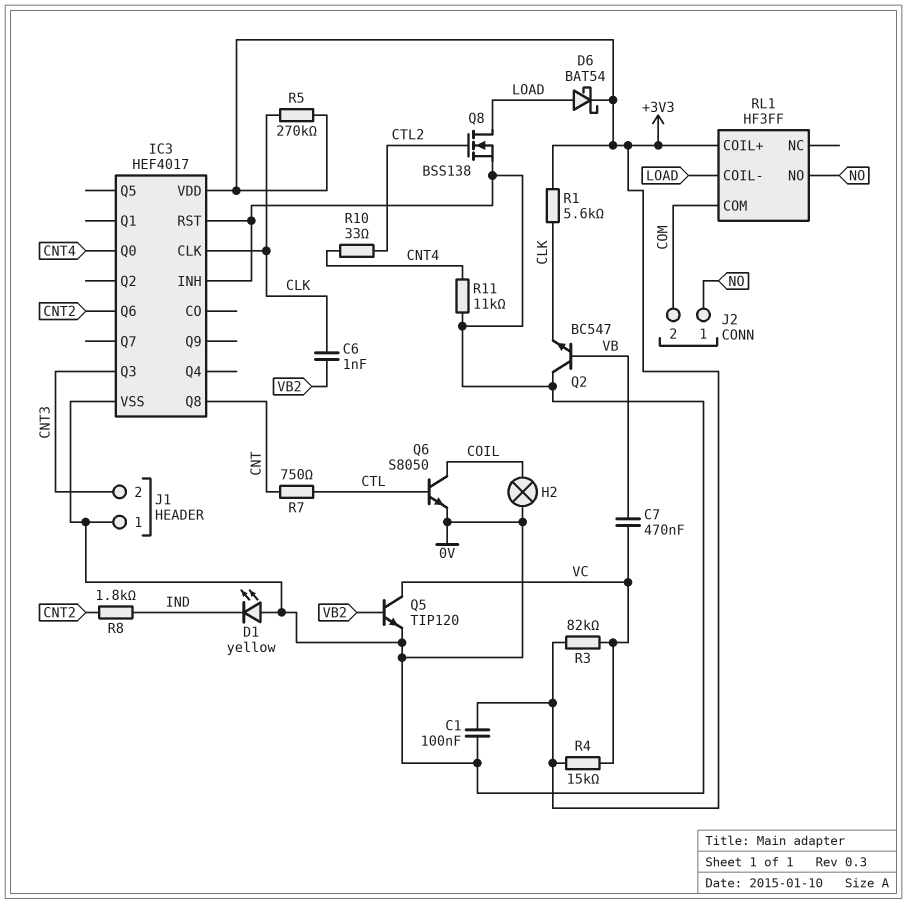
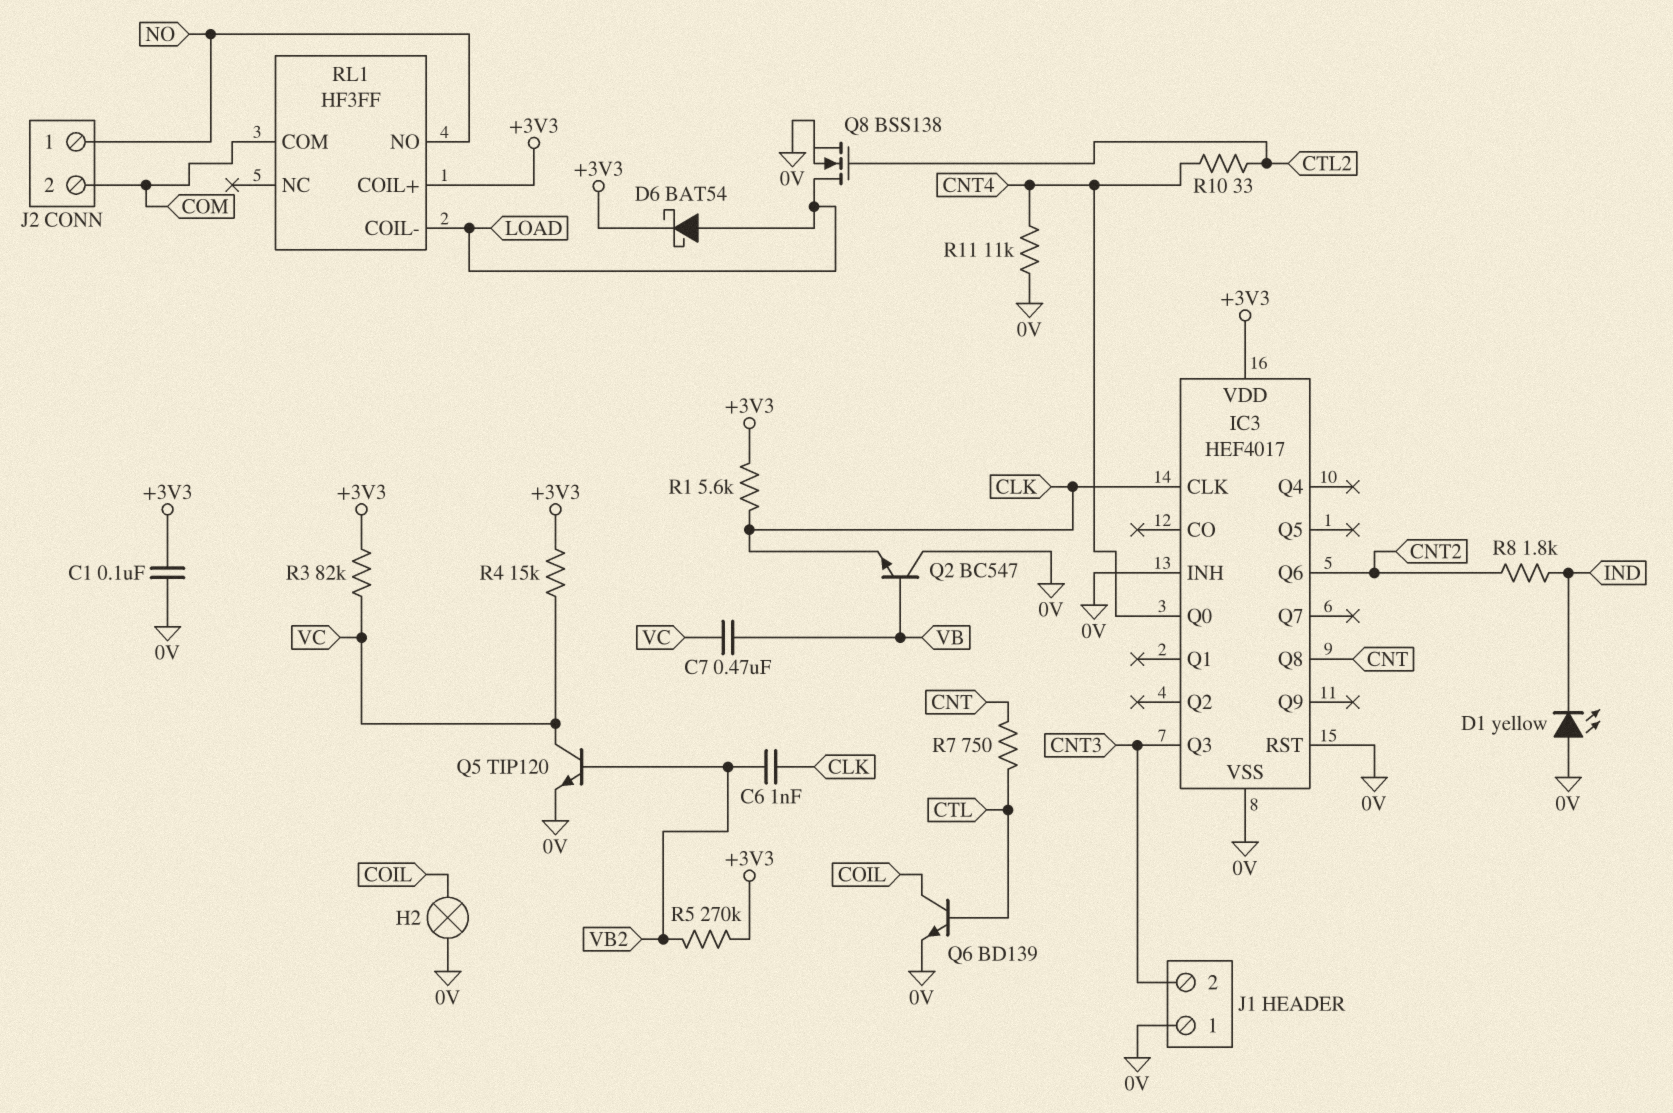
Q6: NPN S8050 (B CTL, C COIL, E 0V) -> NPN BD139 (B CTL, C COIL, E 0V)
R5: 270k (+3V3, CLK) -> 270k (+3V3, VB2)

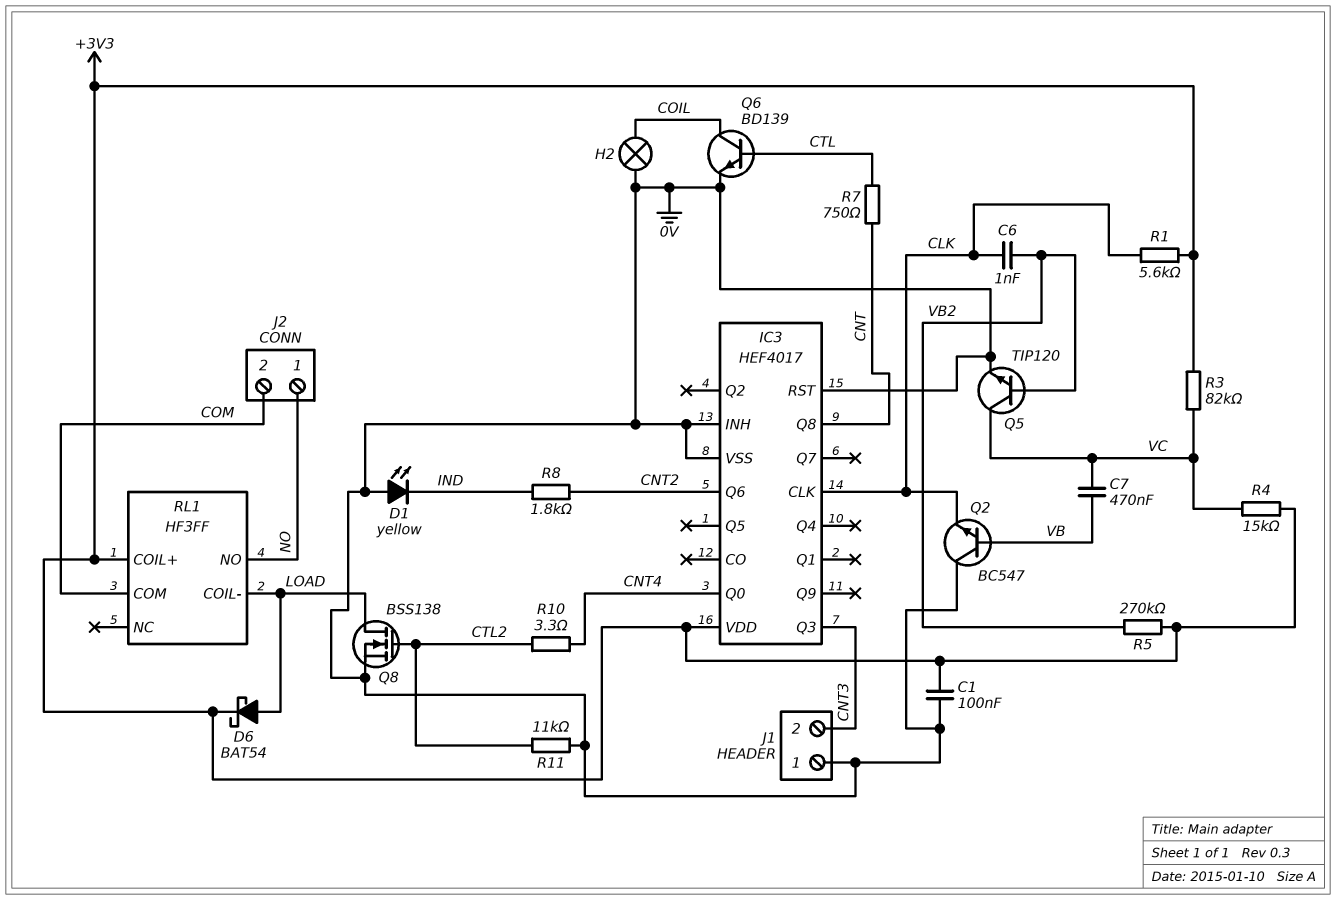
R10: 33 (CNT4, CTL2) -> 3.3 (CNT4, CTL2)
R11: 11k (0V, CNT4) -> 11k (0V, CTL2)

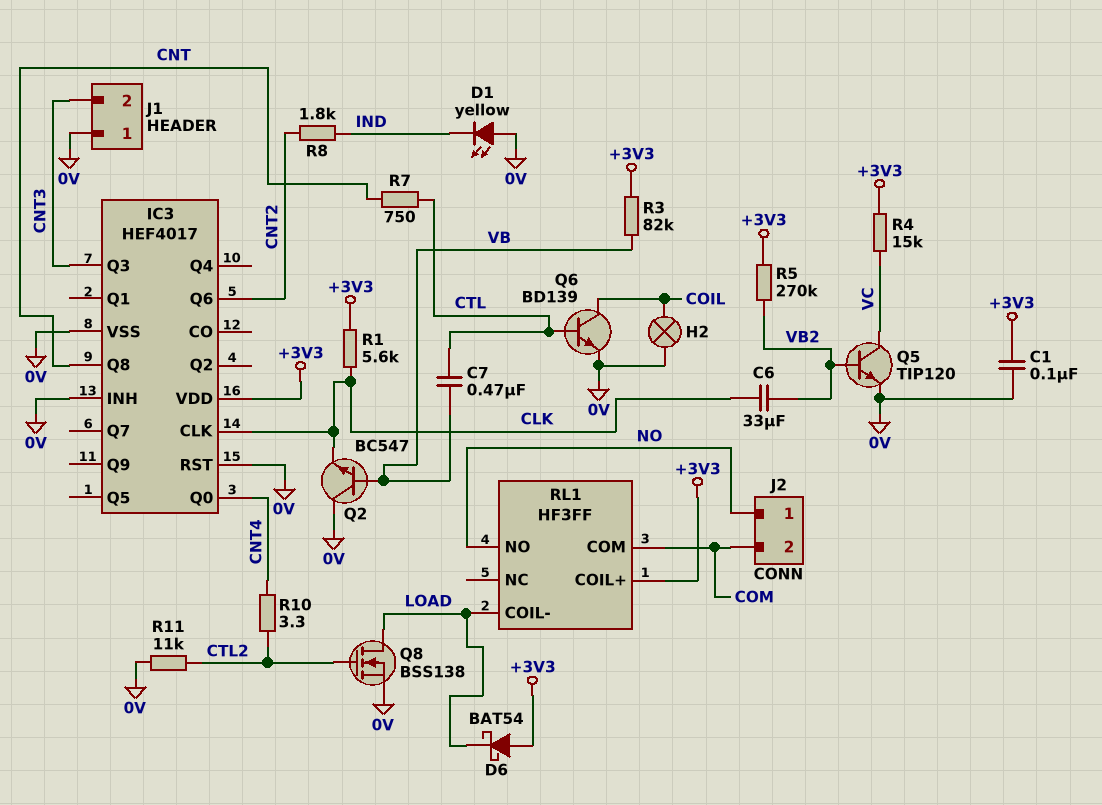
C6: 1nF (CLK, VB2) -> 33uF (CLK, VB2)
C7: 470nF (VB, VC) -> 470nF (CTL, VB)
D6: schottky BAT54 (A LOAD, K +3V3) -> schottky BAT54 (A +3V3, K LOAD)
R3: 82k (+3V3, VC) -> 82k (+3V3, VB)

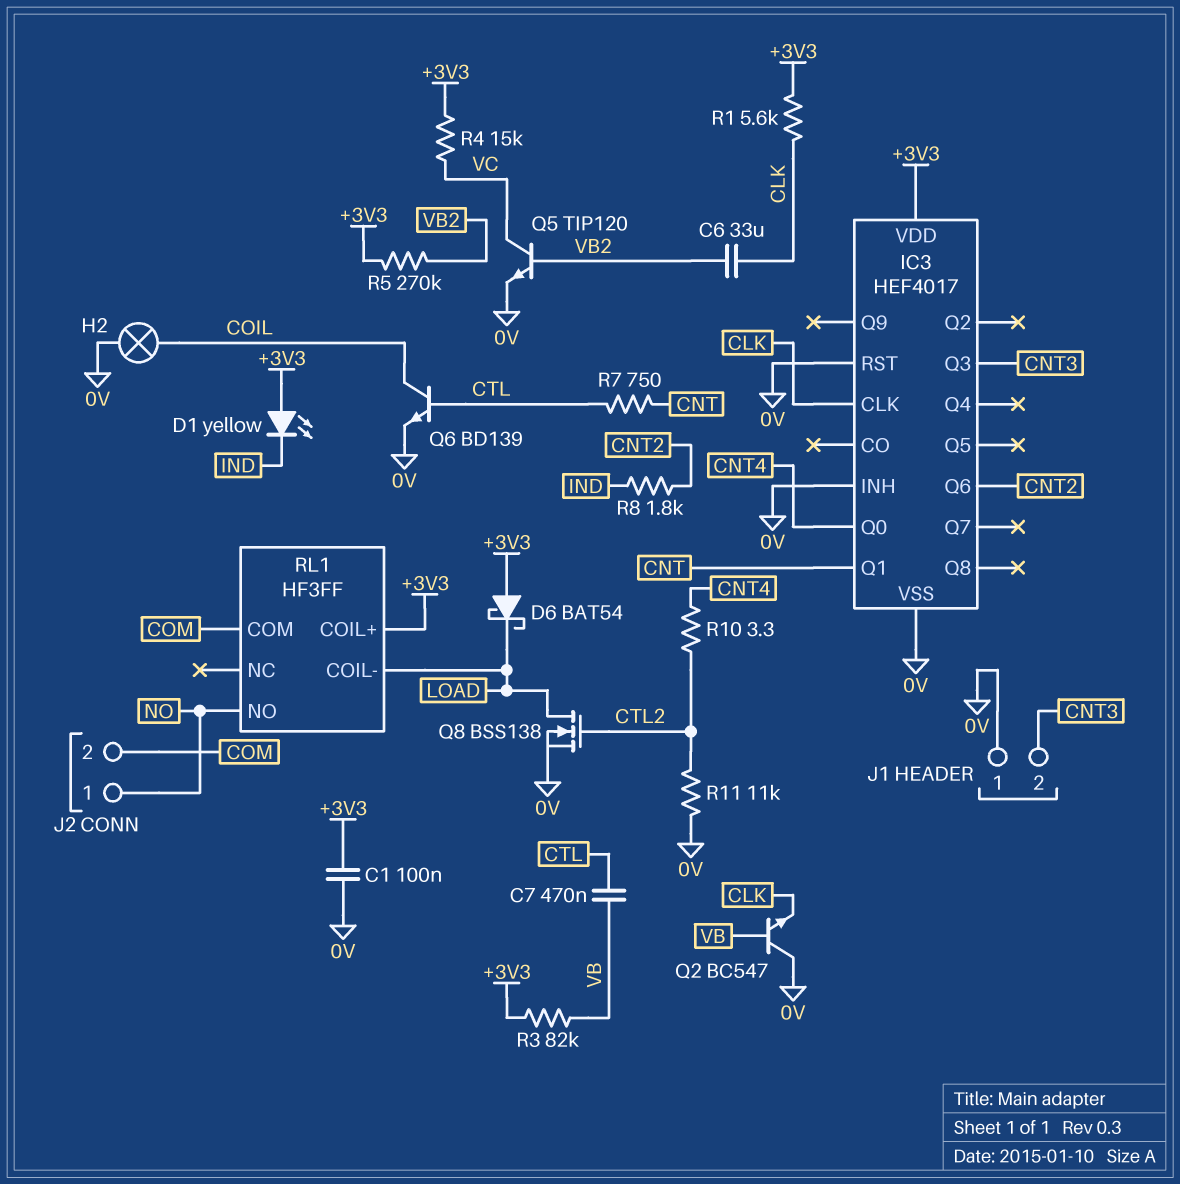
D1: LED yellow (A 0V, K IND) -> LED yellow (A +3V3, K IND)
IC3 pin Q1: none -> CNT
IC3 pin Q8: CNT -> none

